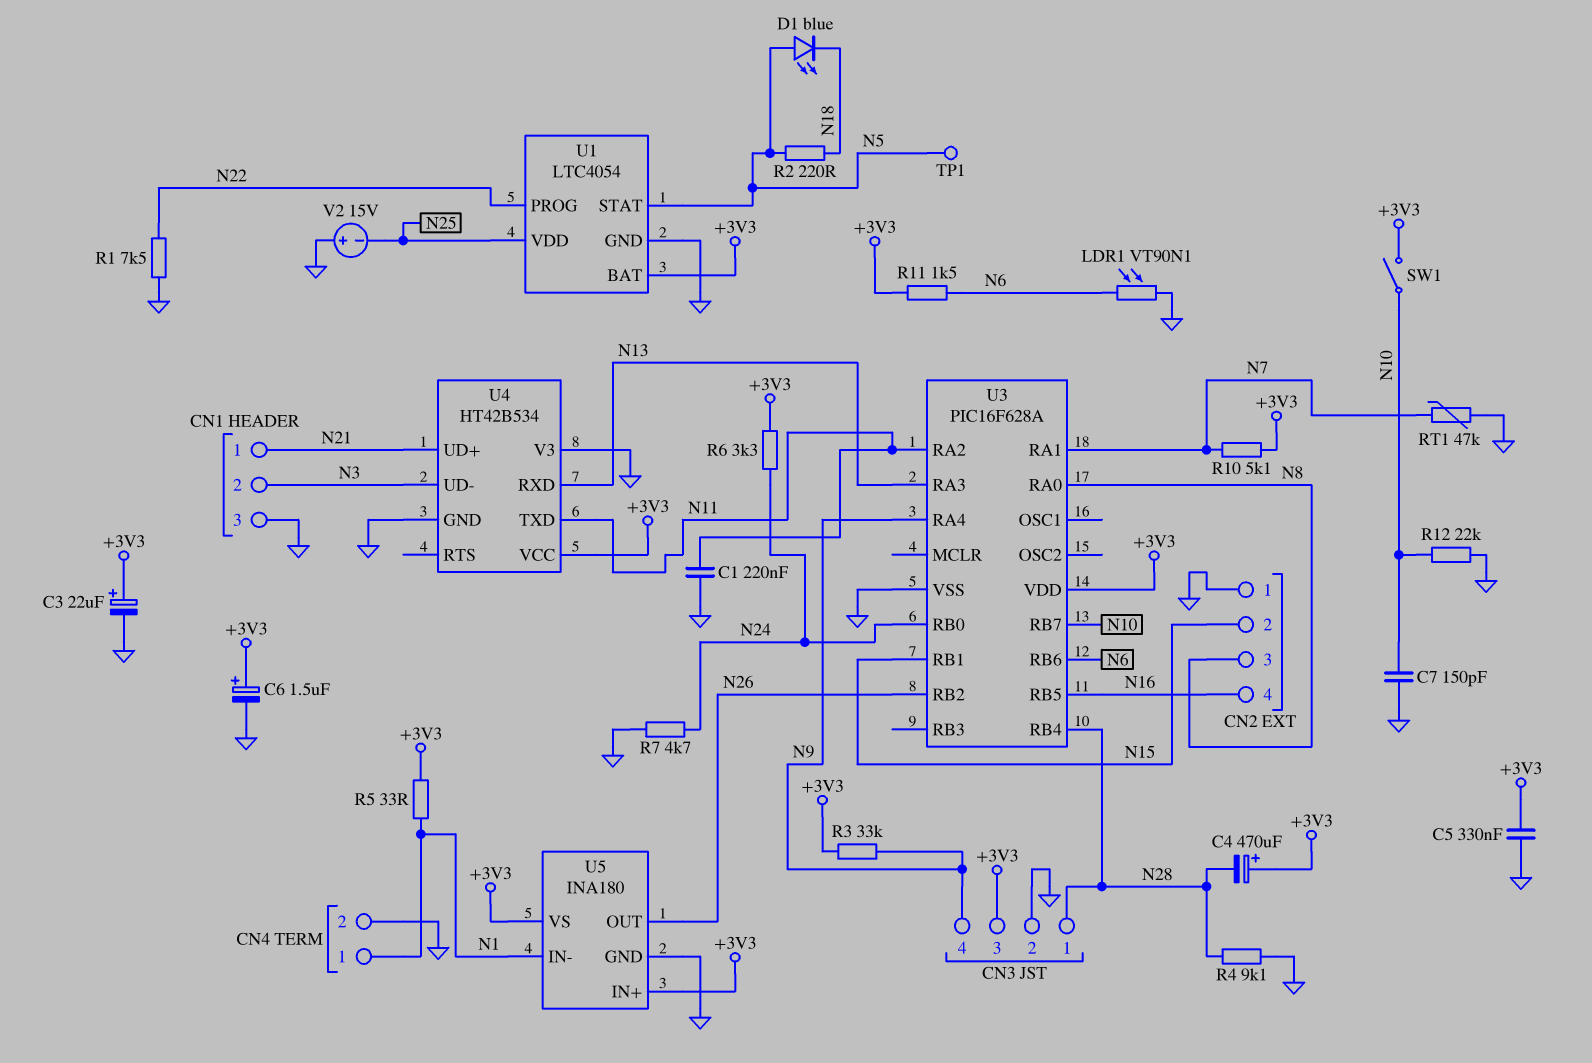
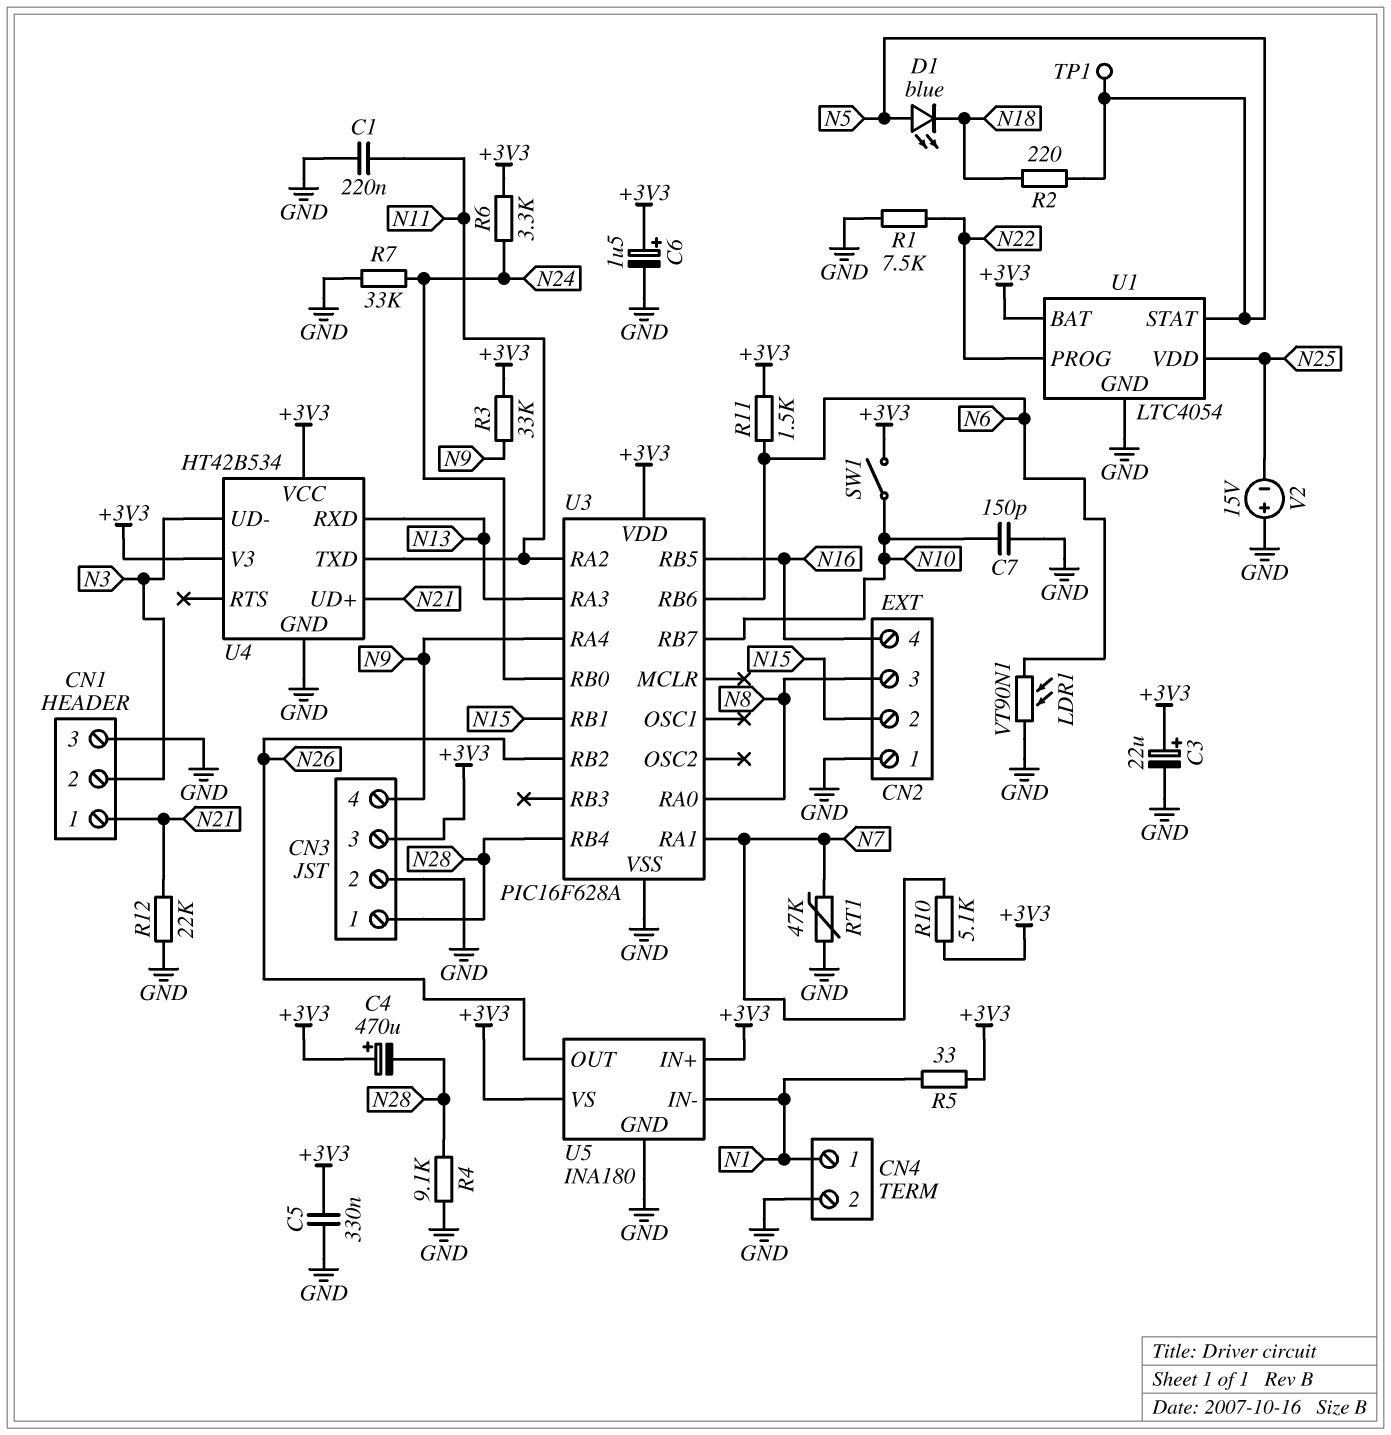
R7: 4.7k (GND, N24) -> 33k (GND, N24)
R12: 22k (GND, N10) -> 22k (GND, N21)
U4 pin V3: GND -> +3V3

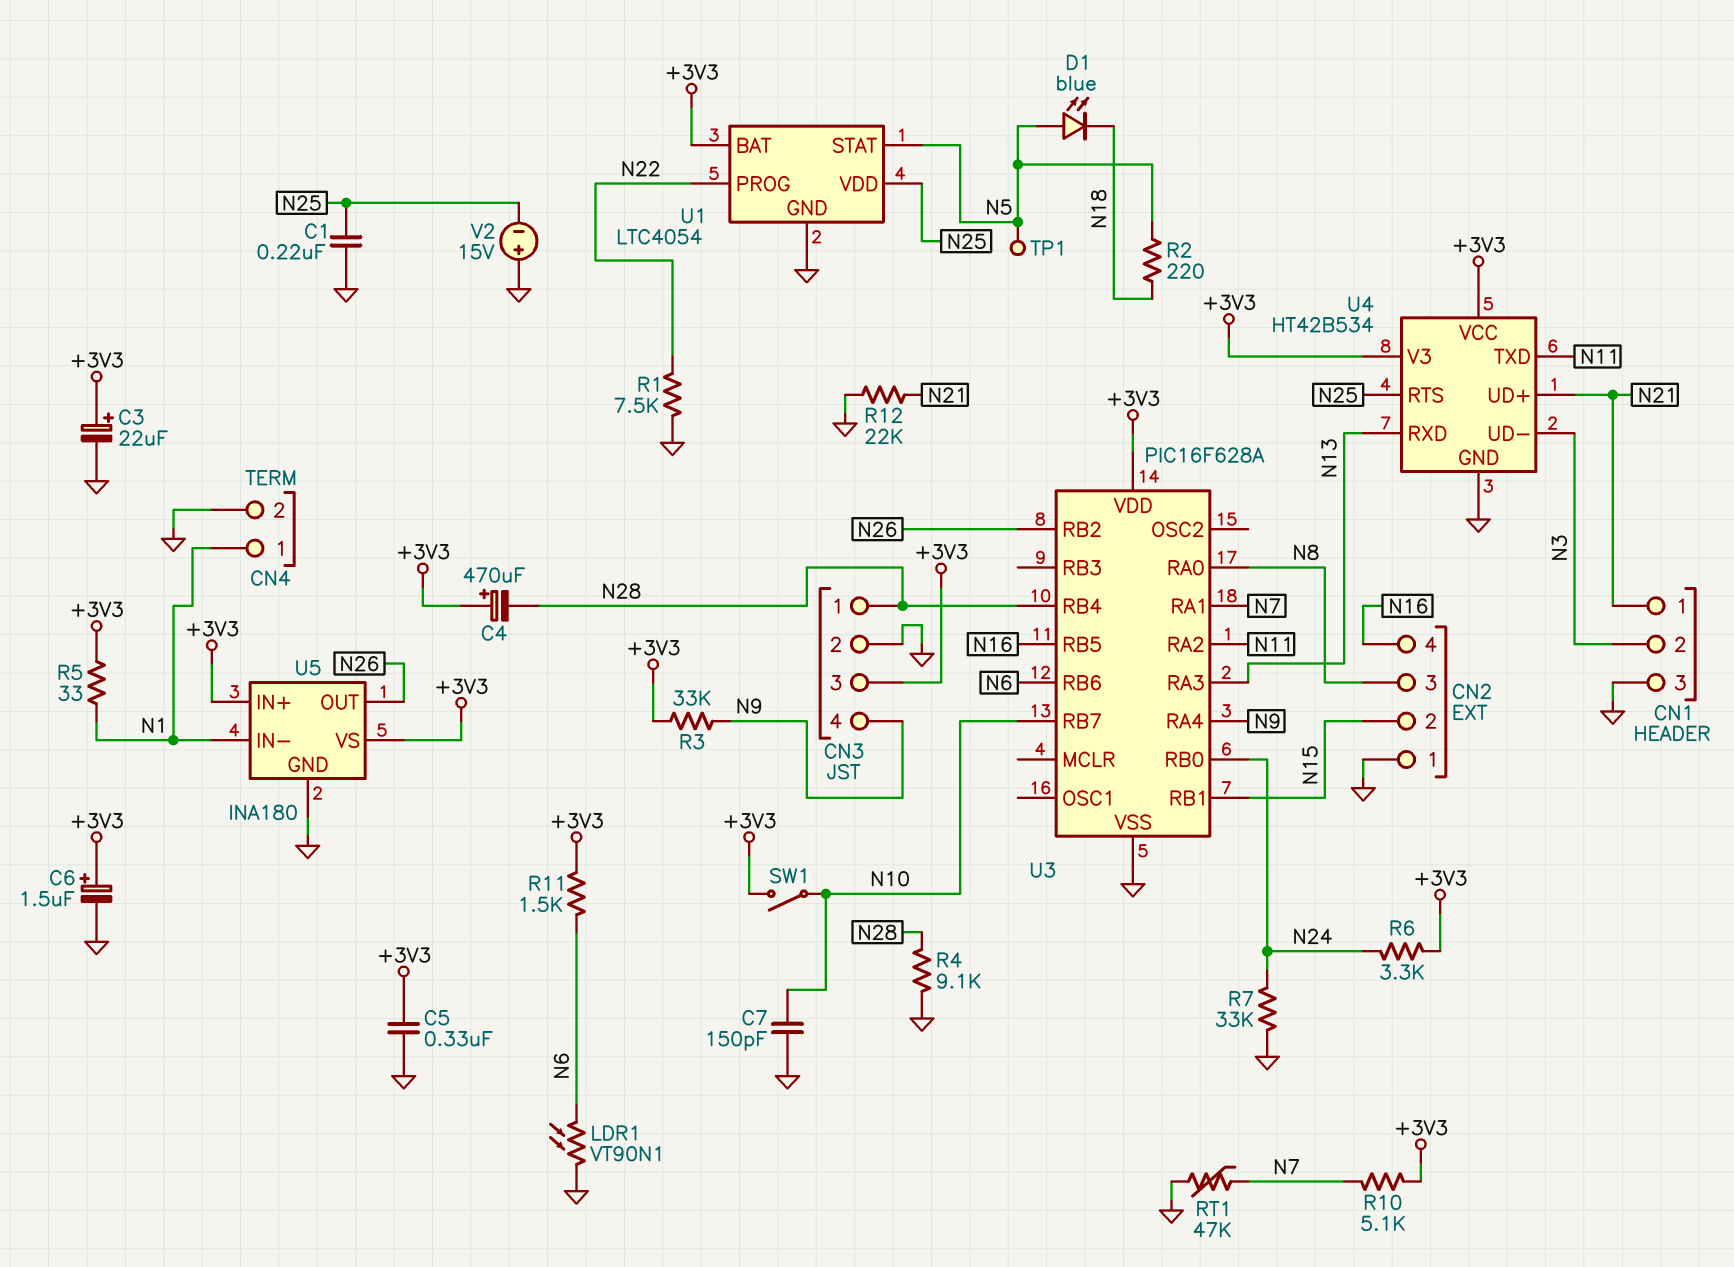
C1: 220nF (GND, N11) -> 220nF (GND, N25)
U4 pin RTS: none -> N25

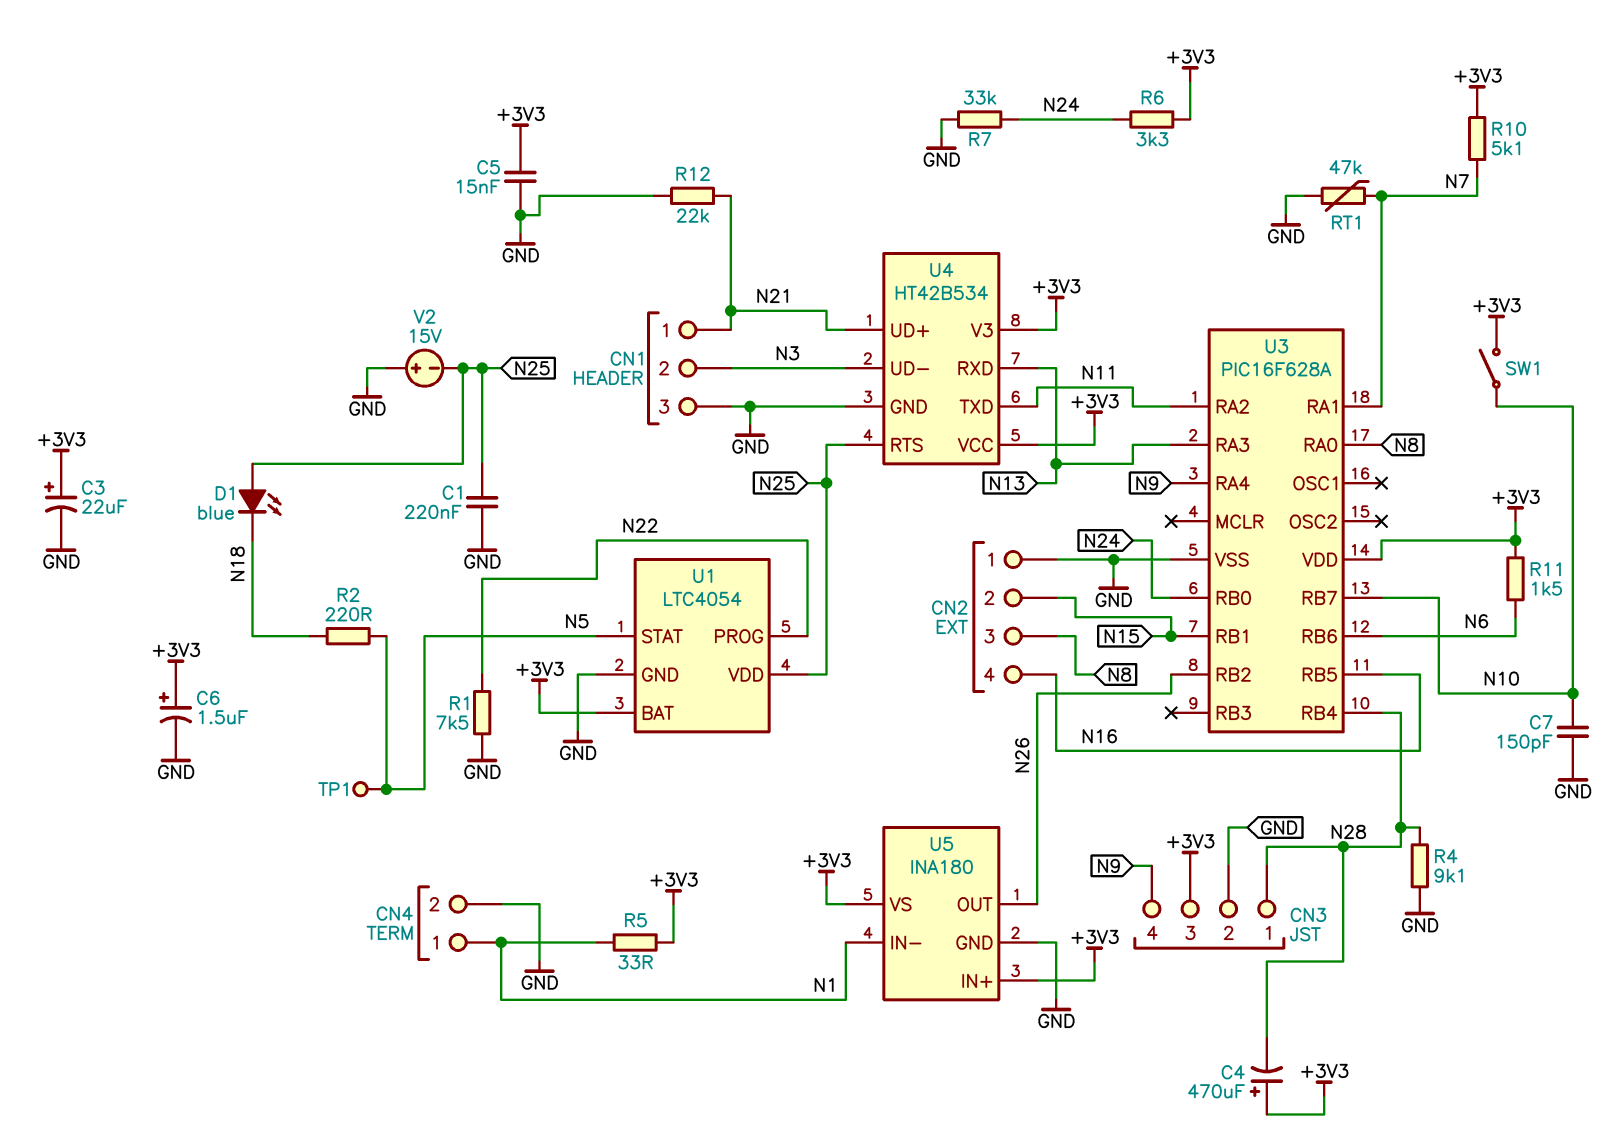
C5: 330nF (+3V3, GND) -> 15nF (+3V3, GND)
D1: LED blue (A N5, K N18) -> LED blue (A N25, K N18)
LDR1: VT90N1 (GND, N6) -> none
R3: 33k (+3V3, N9) -> none

